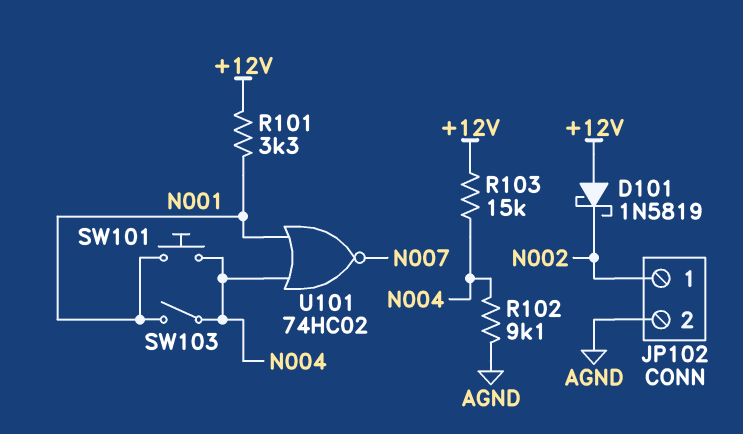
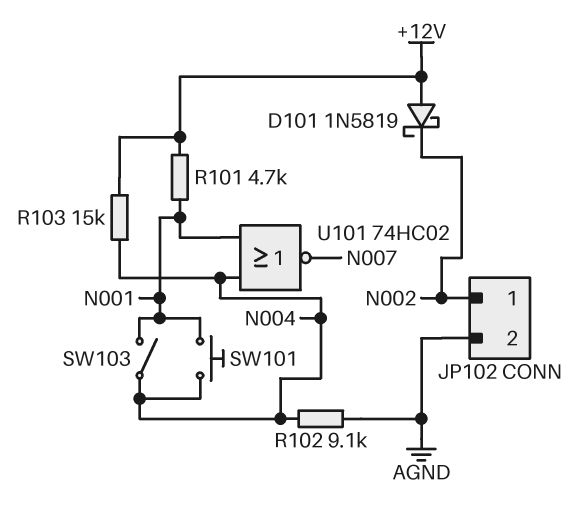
R101: 3.3k (+12V, N001) -> 4.7k (+12V, N001)

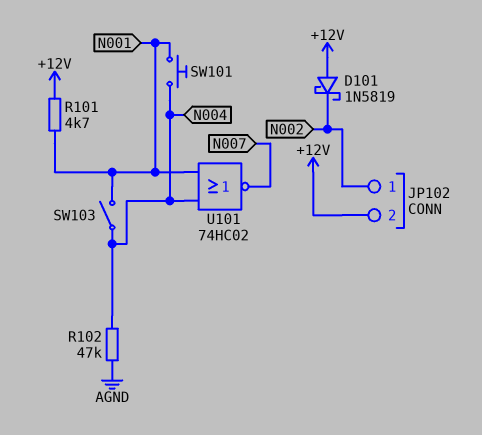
JP102 pin 2: AGND -> +12V
R102: 9.1k (AGND, N004) -> 47k (AGND, N004)
R103: 15k (+12V, N004) -> none

